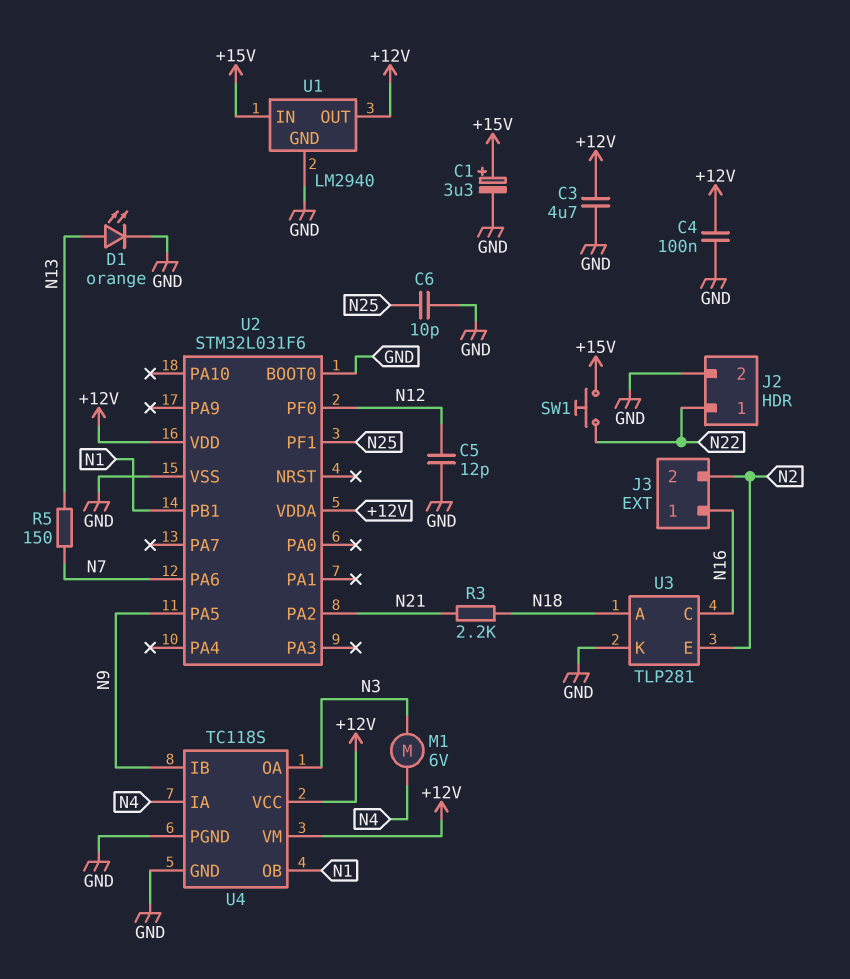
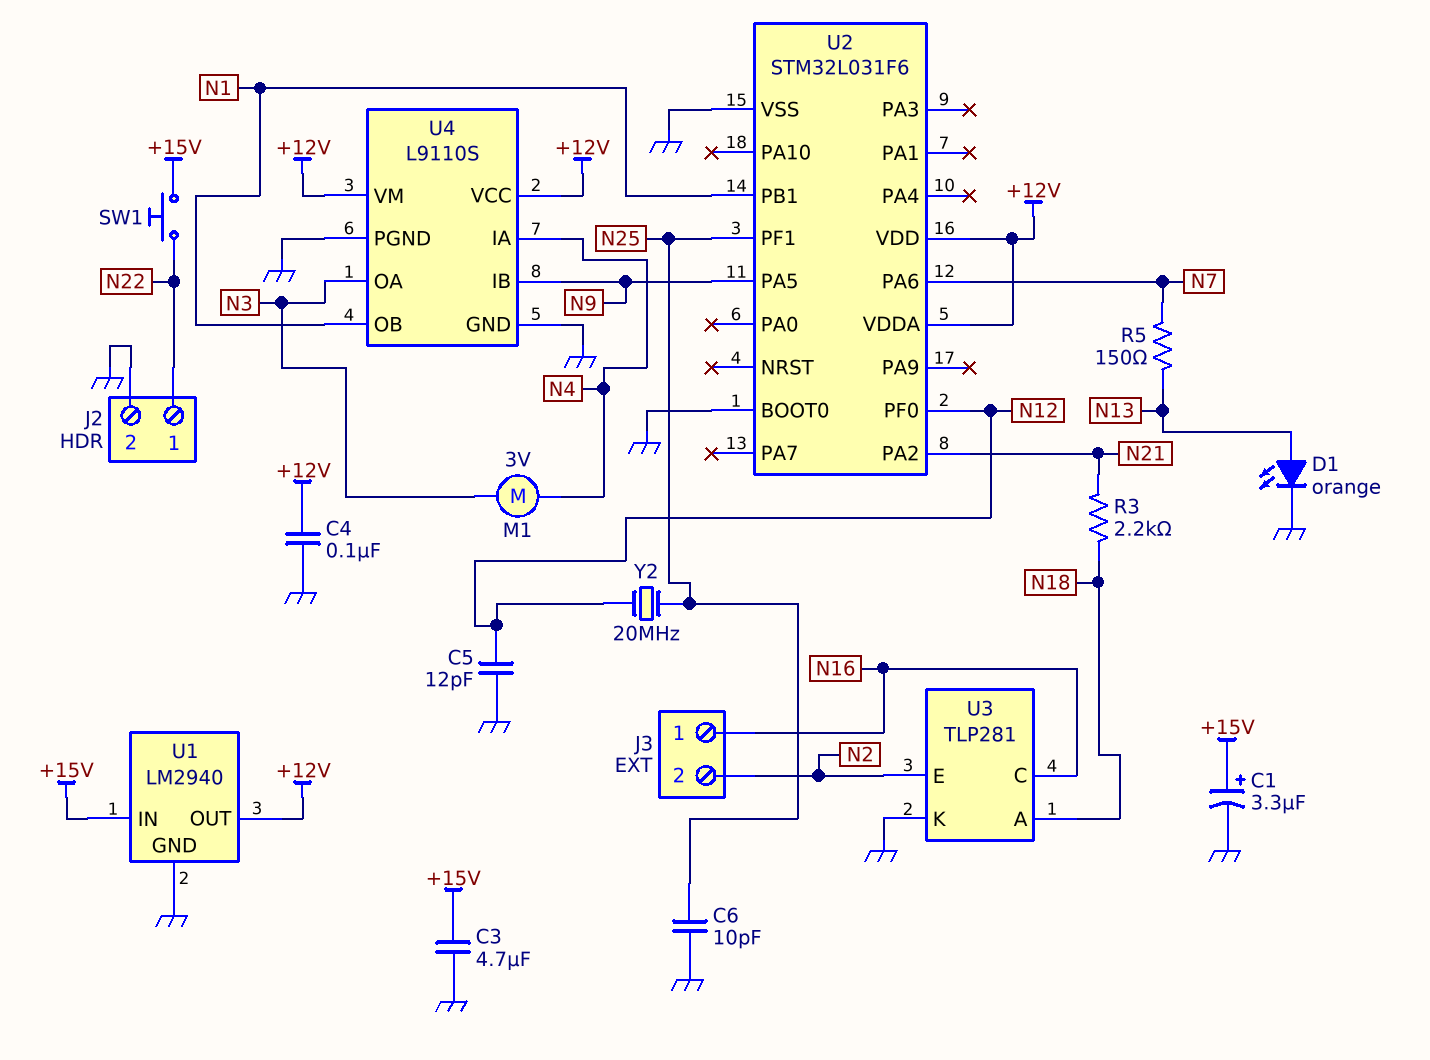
C3: 4.7uF (+12V, GND) -> 4.7uF (+15V, GND)
M1: motor 6V (N3, N4) -> motor 3V (N3, N4)
U4: TC118S -> L9110S
Y2: none -> 20MHz (N12, N25)

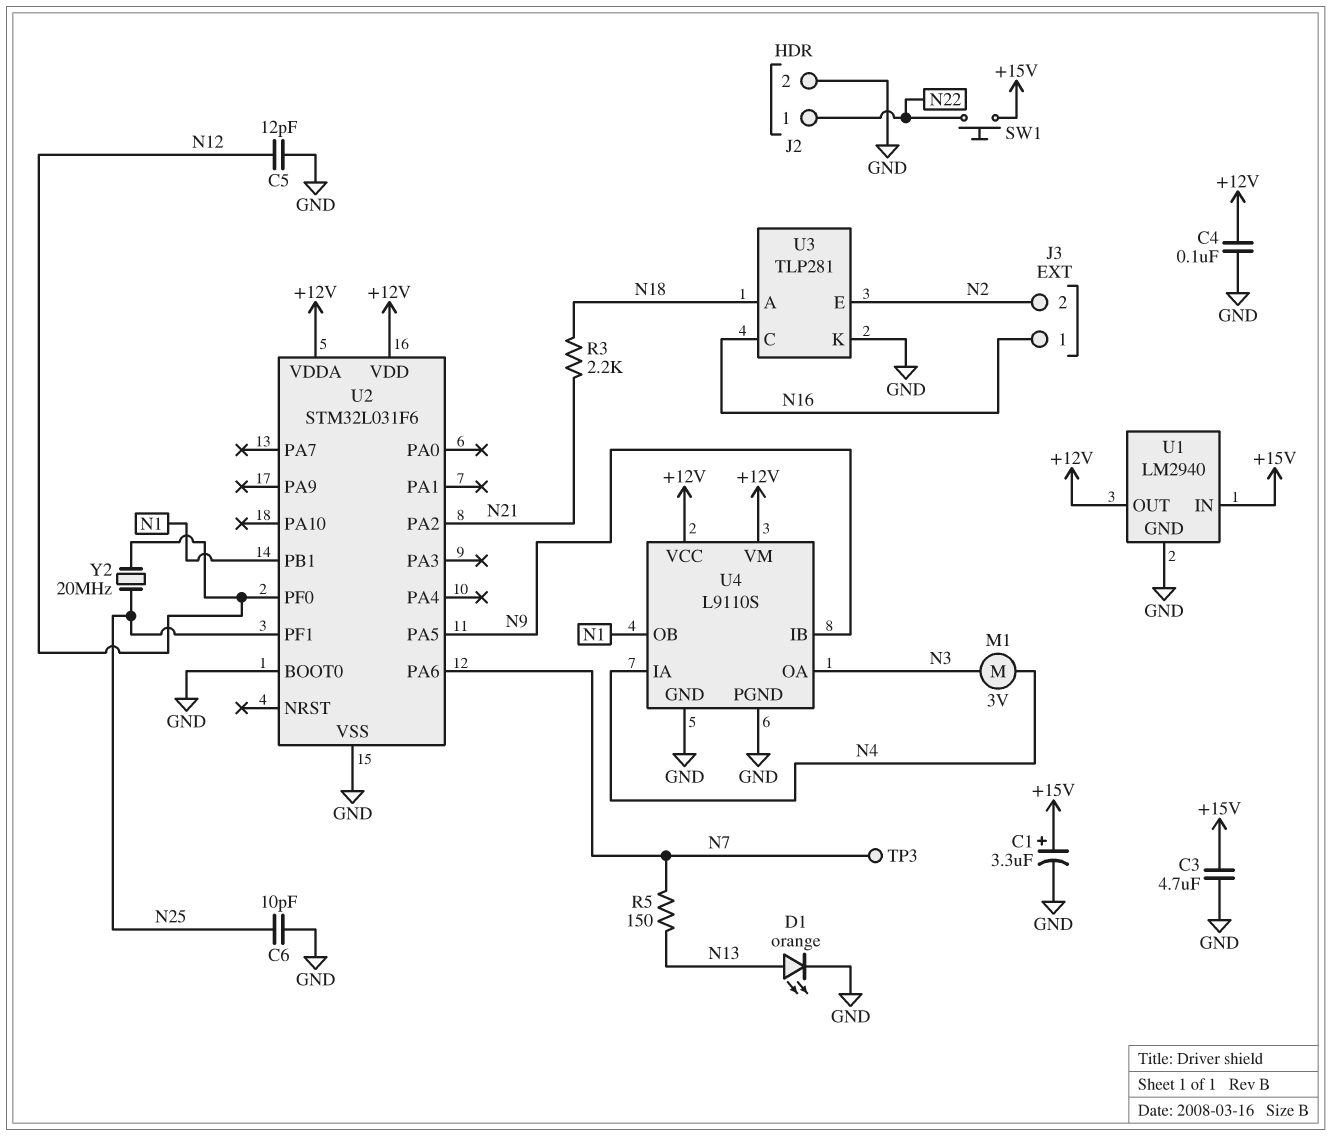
TP3: none -> test point (N7)

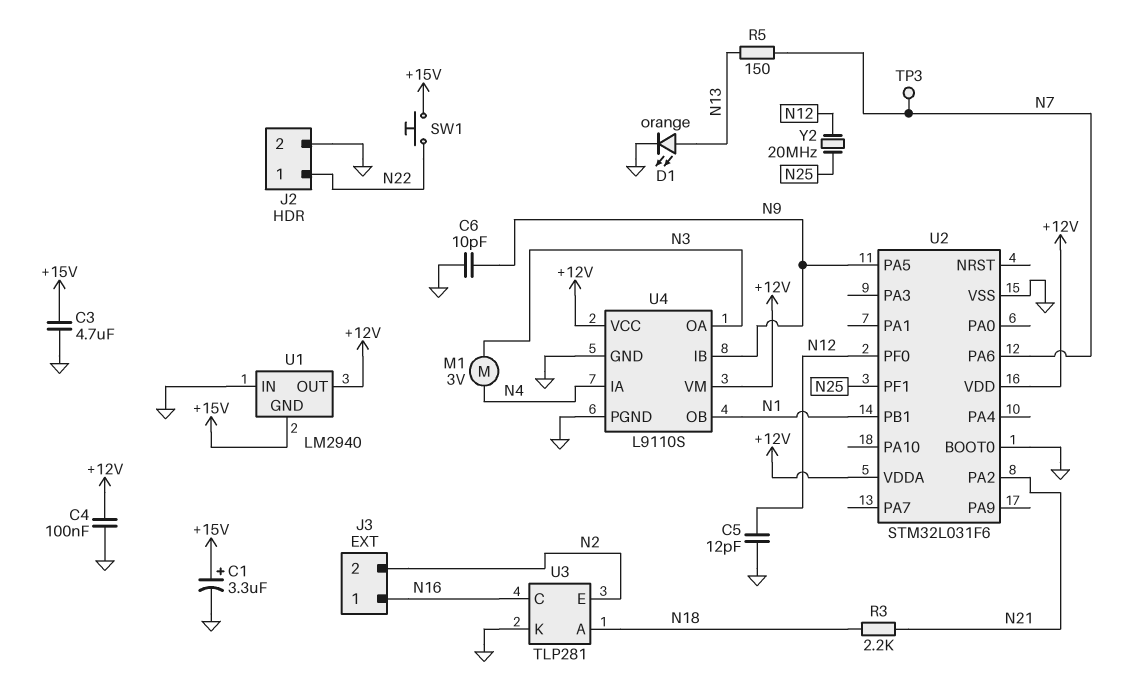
C6: 10pF (GND, N25) -> 10pF (GND, N9)
U1 pin GND: GND -> +15V
U1 pin IN: +15V -> GND

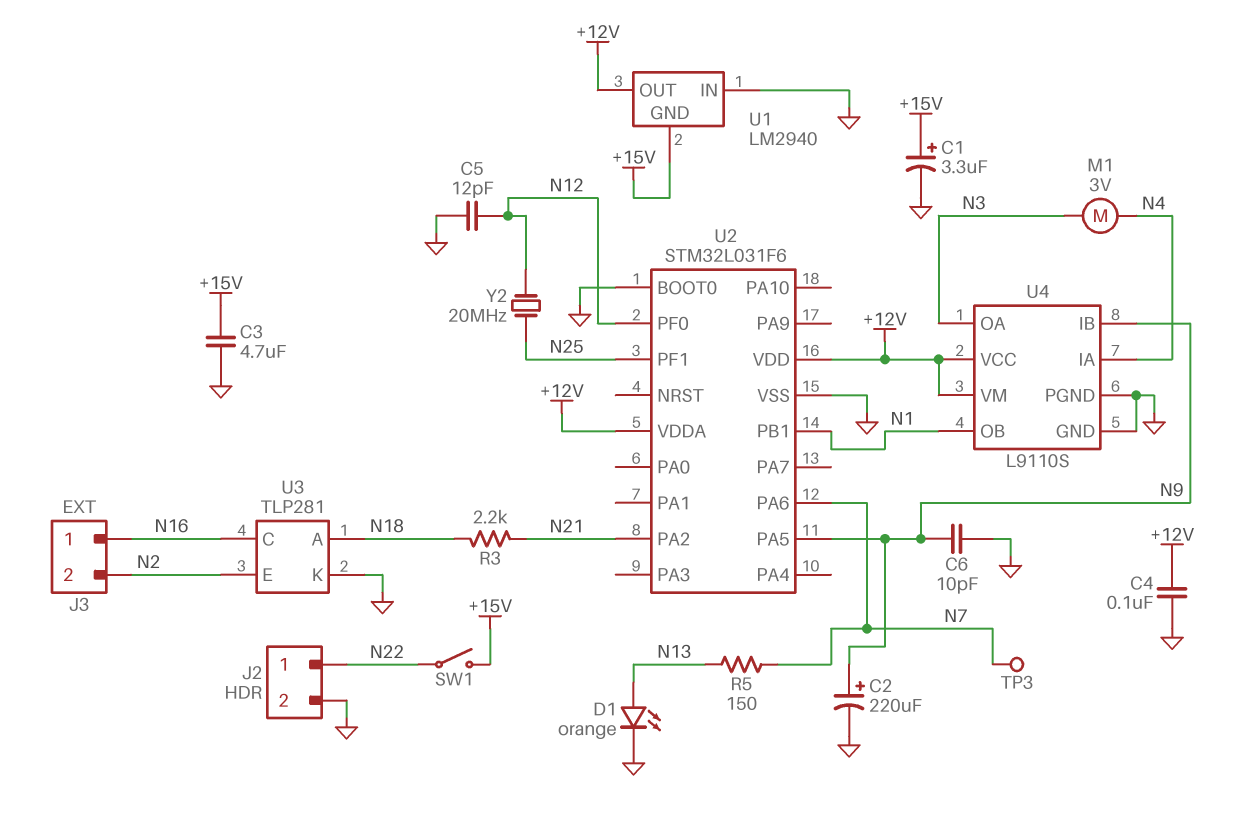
C2: none -> 220uF (plus N9, minus GND)
SW1: button (+15V, N22) -> switch (+15V, N22)

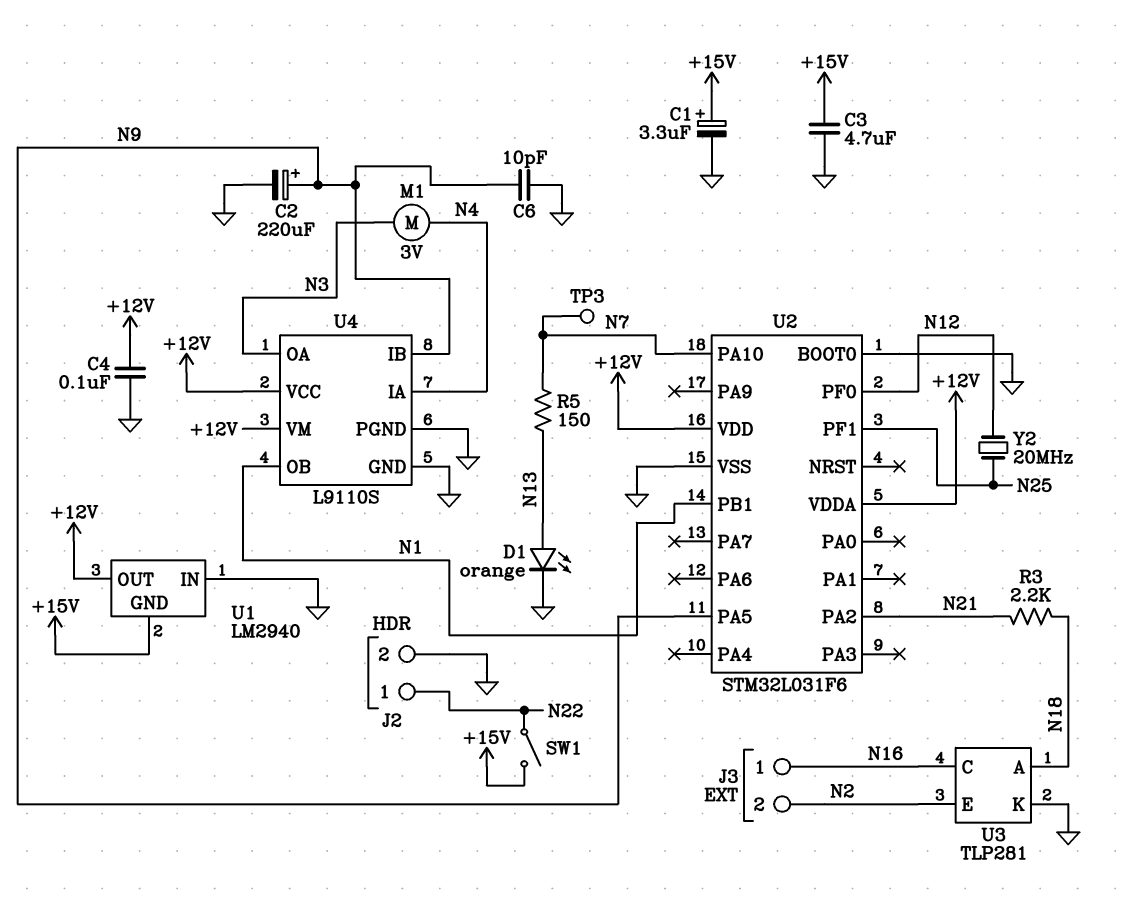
C5: 12pF (GND, N12) -> none
U2 pin PA6: N7 -> none
U2 pin PA10: none -> N7

